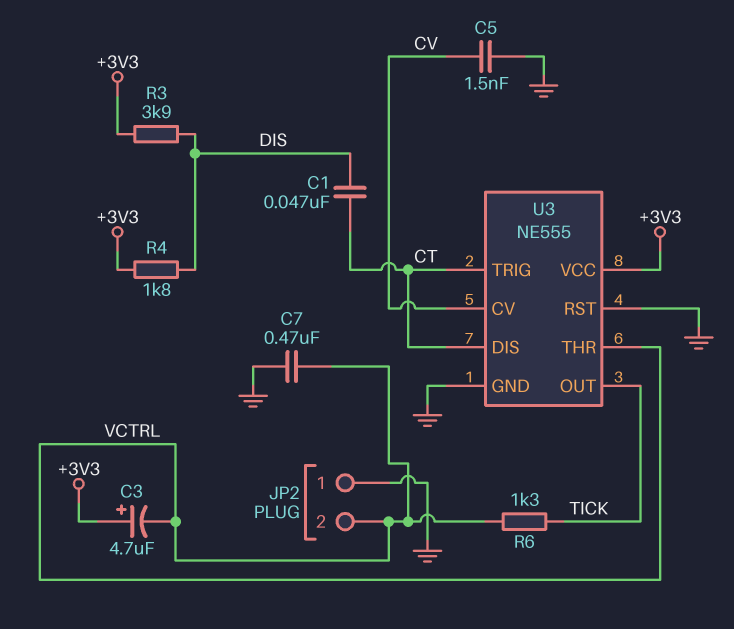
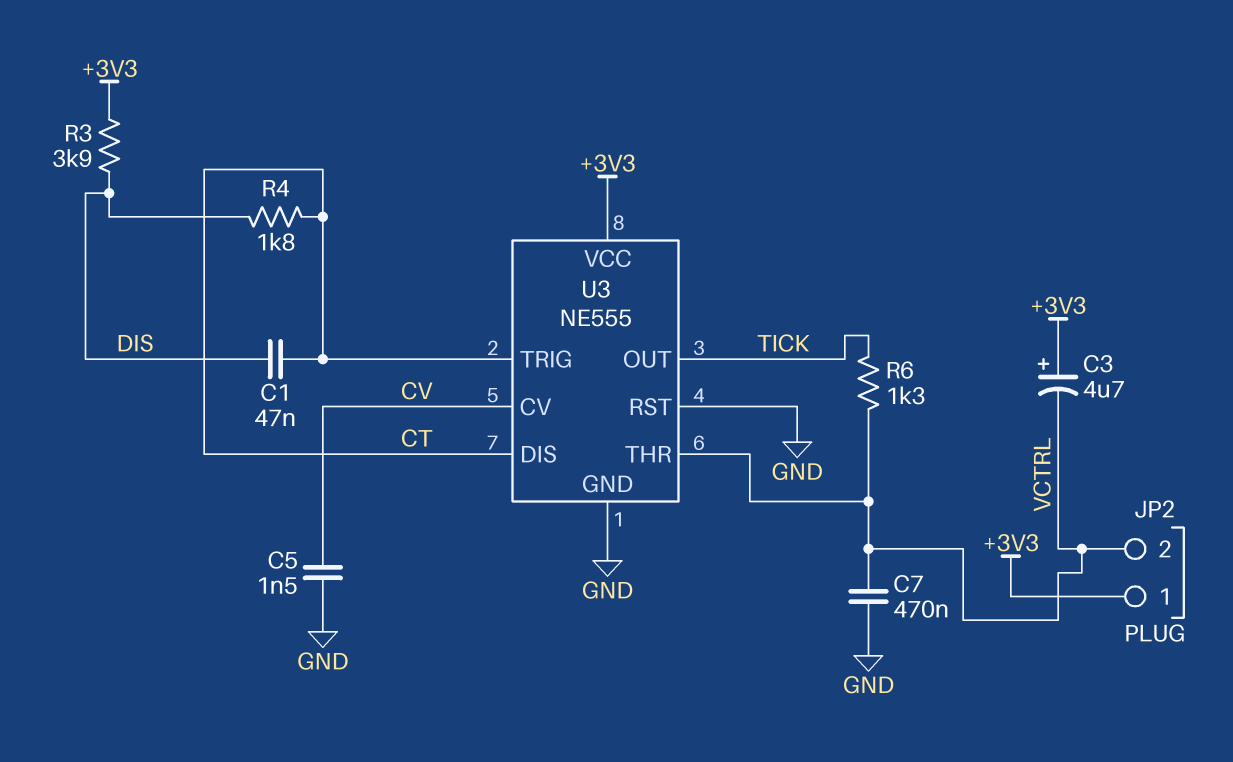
JP2 pin 1: GND -> +3V3
R4: 1.8k (+3V3, DIS) -> 1.8k (CT, DIS)

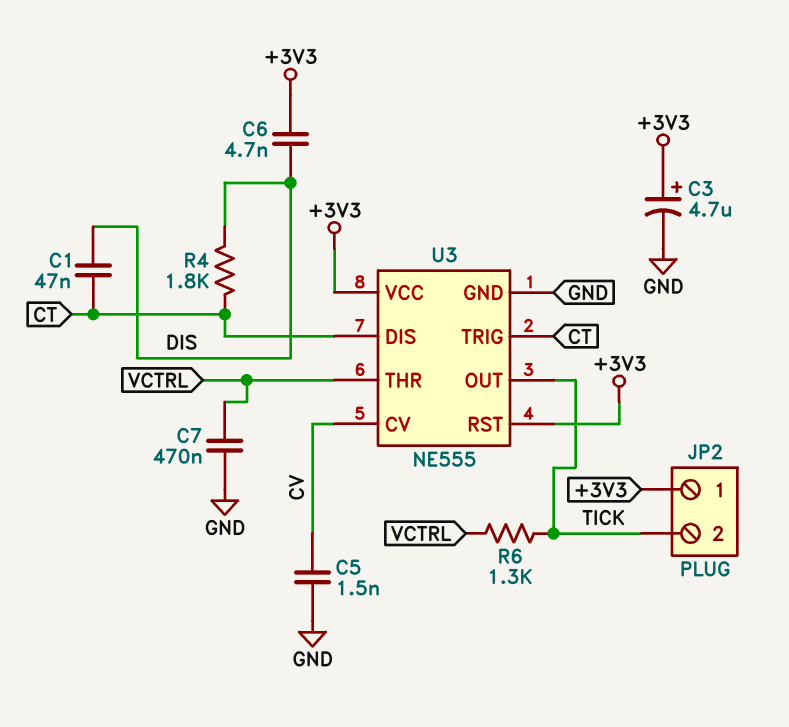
C3: 4.7uF (plus +3V3, minus VCTRL) -> 4.7uF (plus +3V3, minus GND)
C6: none -> 4.7nF (+3V3, DIS)
JP2 pin 2: VCTRL -> TICK
R3: 3.9k (+3V3, DIS) -> none
U3 pin RST: GND -> +3V3

